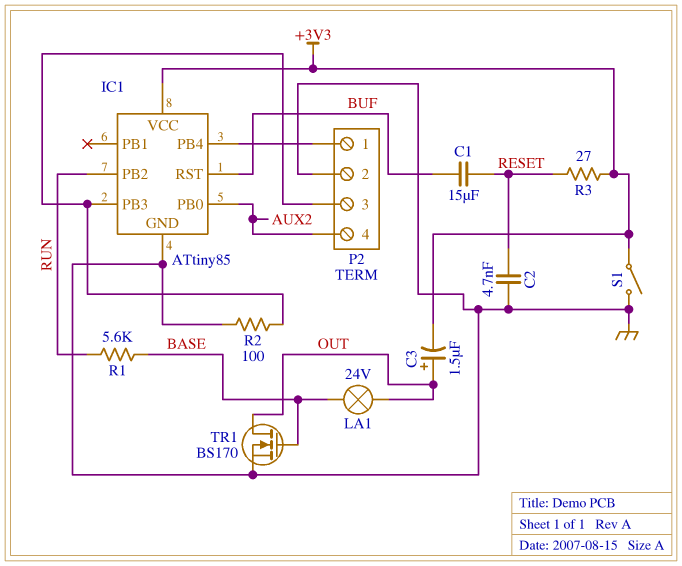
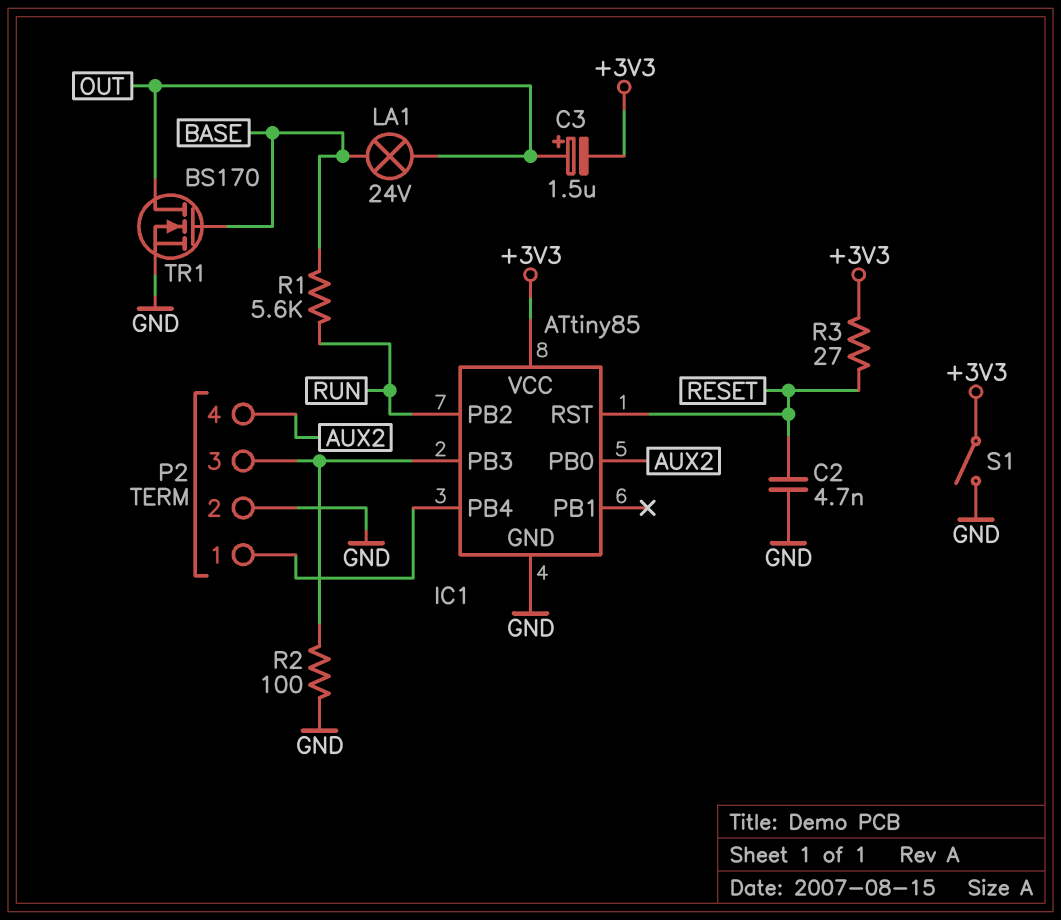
C1: 15uF (BUF, RESET) -> none
IC1 pin RST: BUF -> RESET

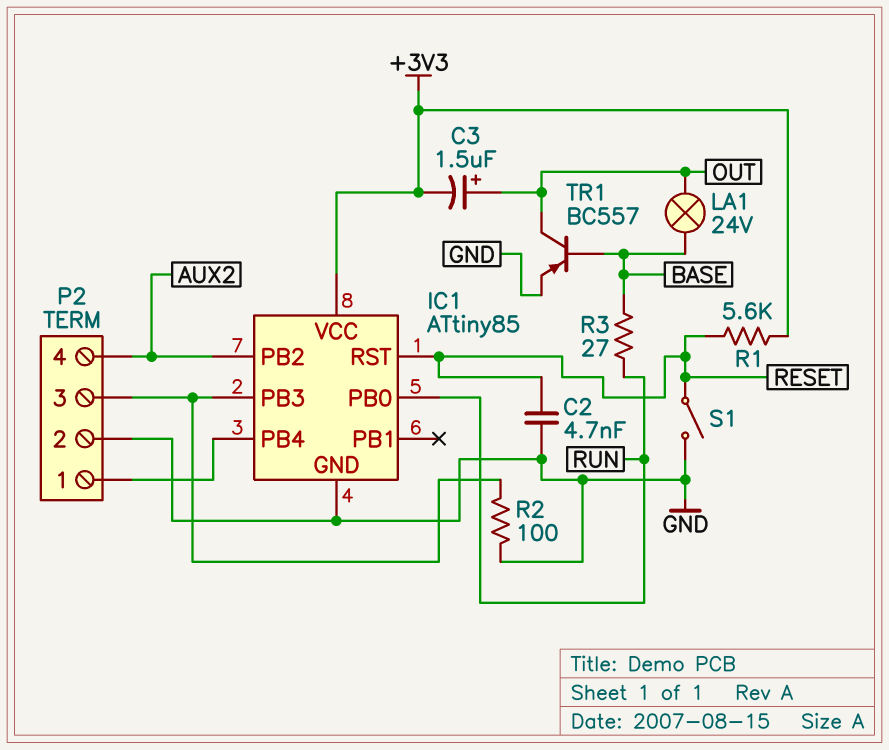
IC1 pin PB0: AUX2 -> RUN
IC1 pin PB2: RUN -> AUX2
R1: 5.6k (BASE, RUN) -> 5.6k (+3V3, RESET)
R3: 27 (+3V3, RESET) -> 27 (BASE, RUN)
S1: switch (+3V3, GND) -> switch (GND, RESET)
TR1: NMOS BS170 (G BASE, D OUT, S GND) -> PNP BC557 (B BASE, C OUT, E GND)

